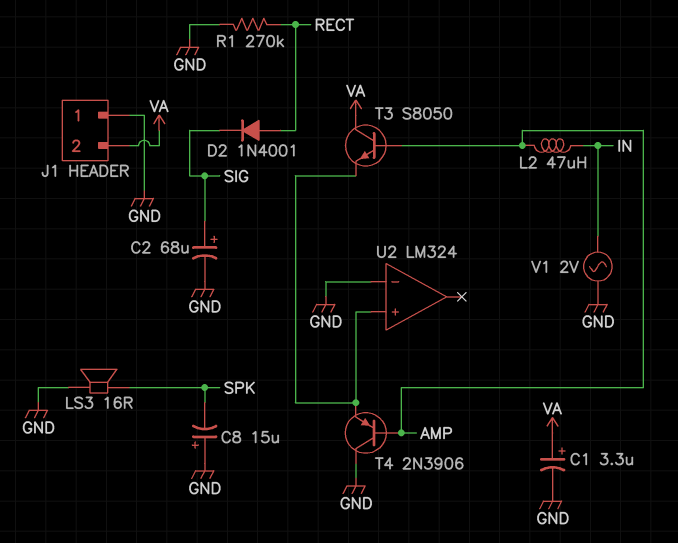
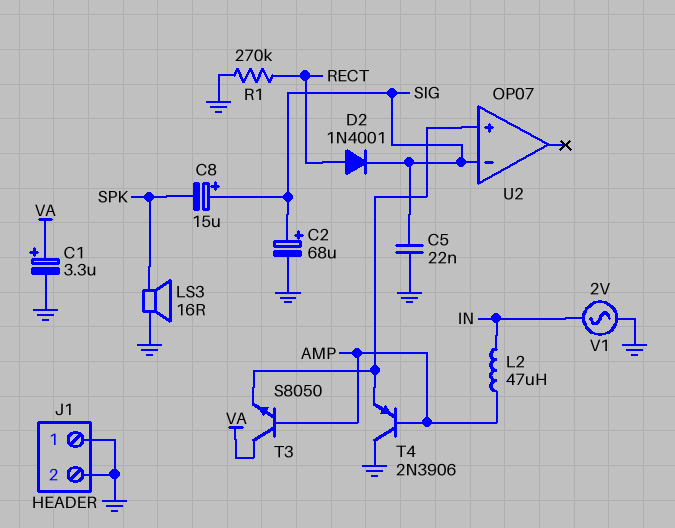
C5: none -> 22nF (GND, SIG)
C8: 15uF (plus GND, minus SPK) -> 15uF (plus SIG, minus SPK)
J1 pin 2: VA -> GND
U2: LM324 -> OP07
U2 pin in-: GND -> SIG

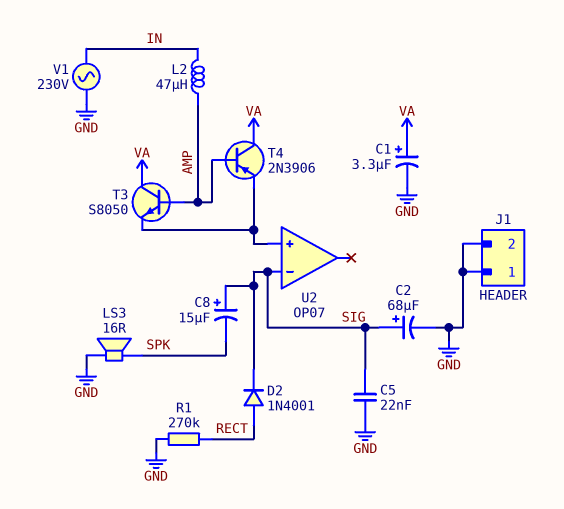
T4: PNP 2N3906 (B AMP, C GND, E U2/in+) -> PNP 2N3906 (B AMP, C VA, E U2/in+)
V1: AC 2V (GND, IN) -> AC 230V (GND, IN)

